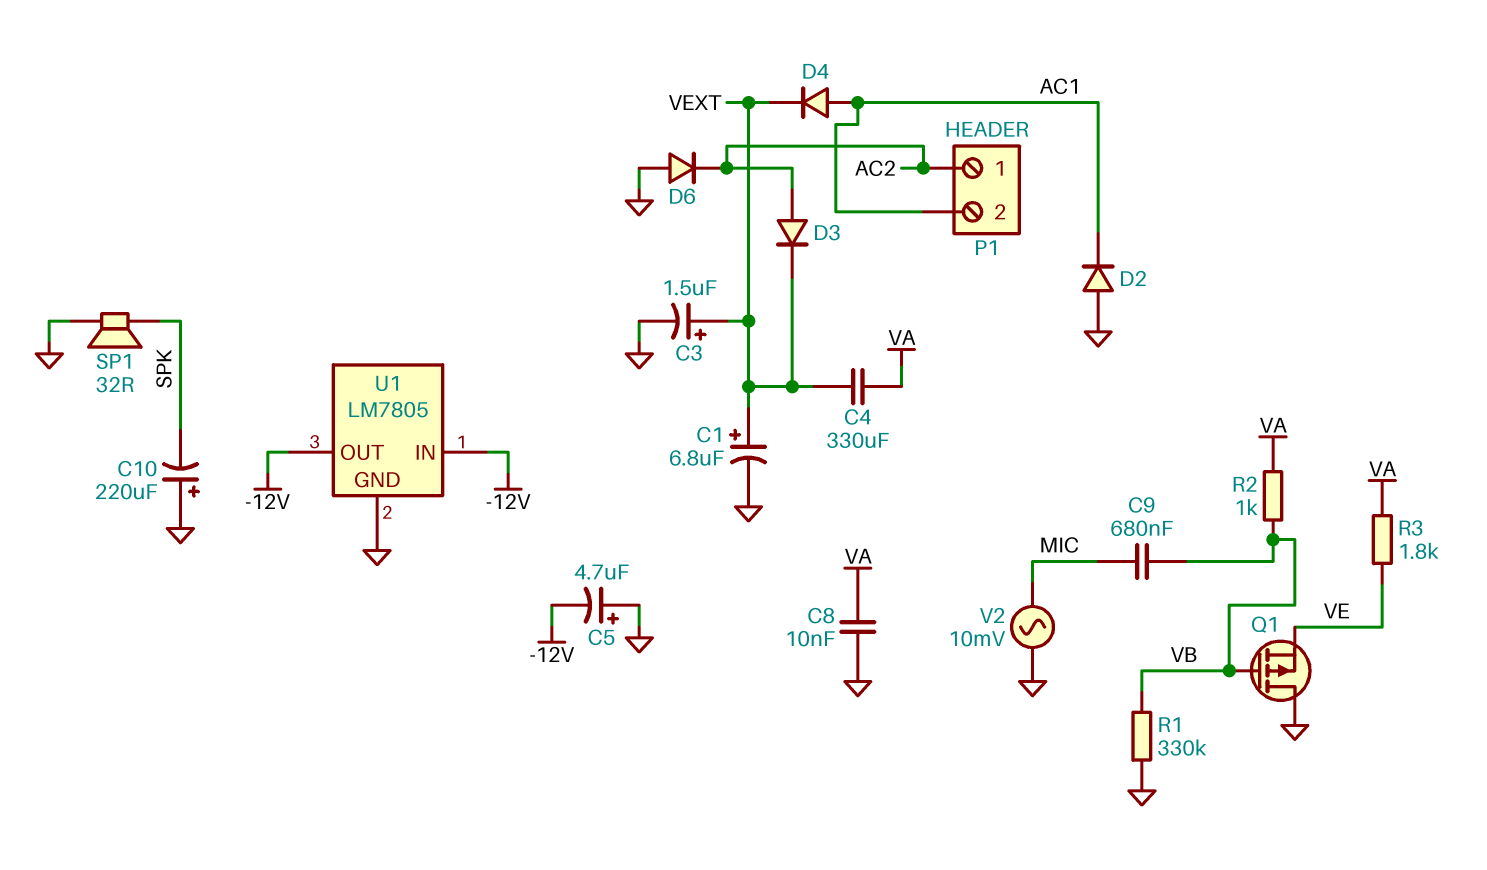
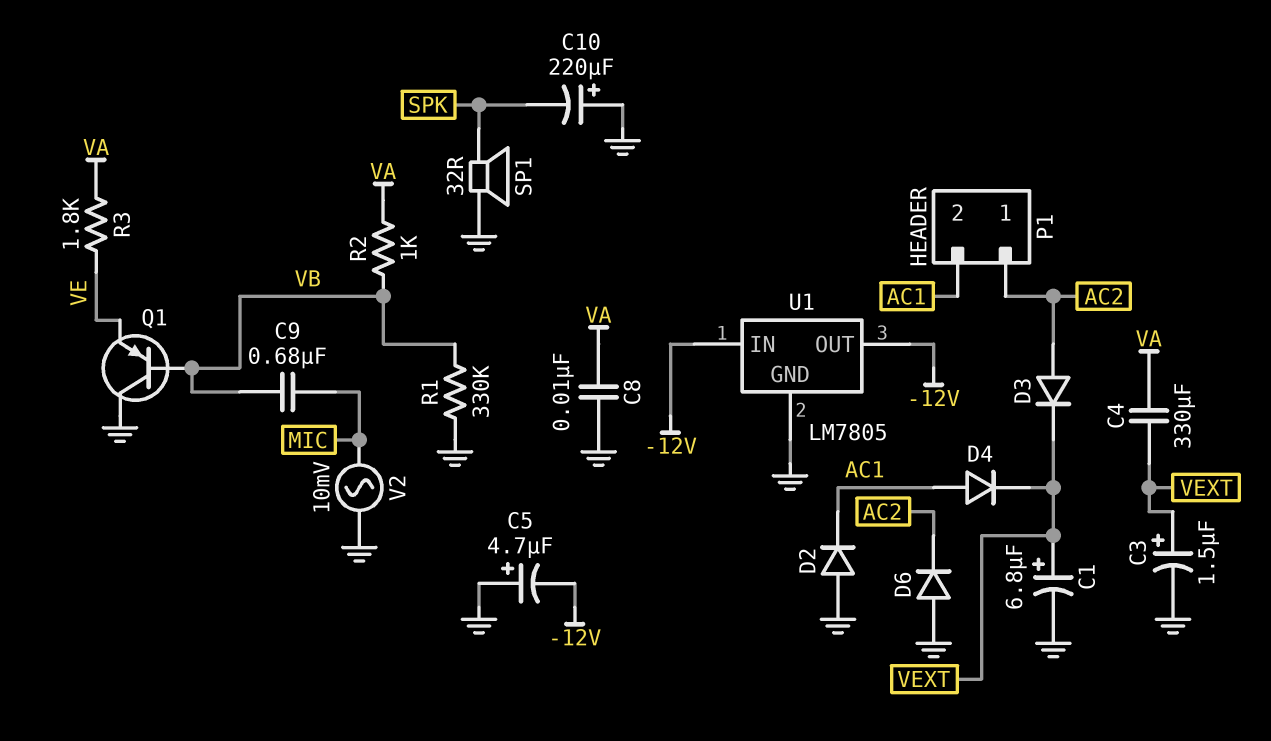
Q1: PMOS (G VB, D GND, S VE) -> PNP (B VB, C GND, E VE)

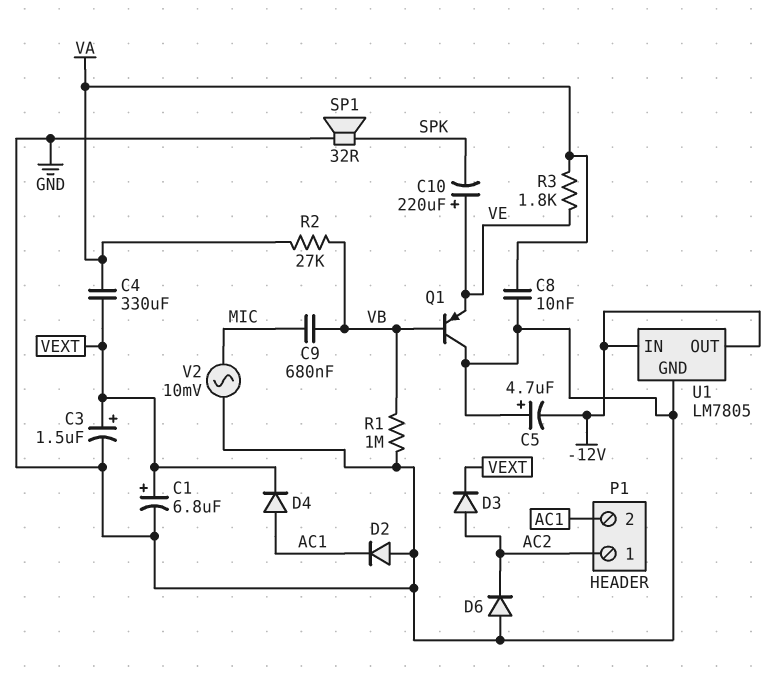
C10: 220uF (plus GND, minus SPK) -> 220uF (plus VE, minus SPK)
R1: 330k (GND, VB) -> 1M (GND, VB)
R2: 1k (VA, VB) -> 27k (VA, VB)

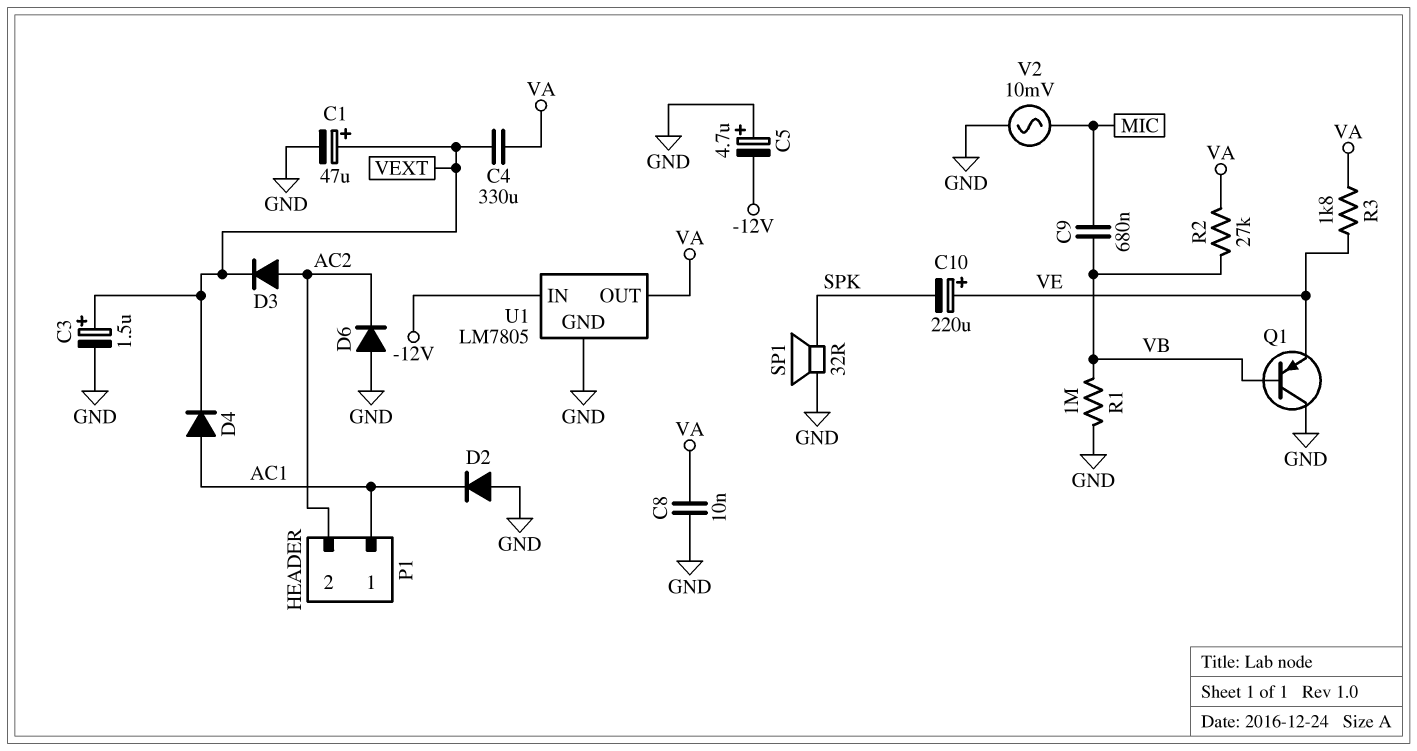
C1: 6.8uF (plus VEXT, minus GND) -> 47uF (plus VEXT, minus GND)
P1 pin 1: AC2 -> AC1
P1 pin 2: AC1 -> AC2
U1 pin OUT: -12V -> VA

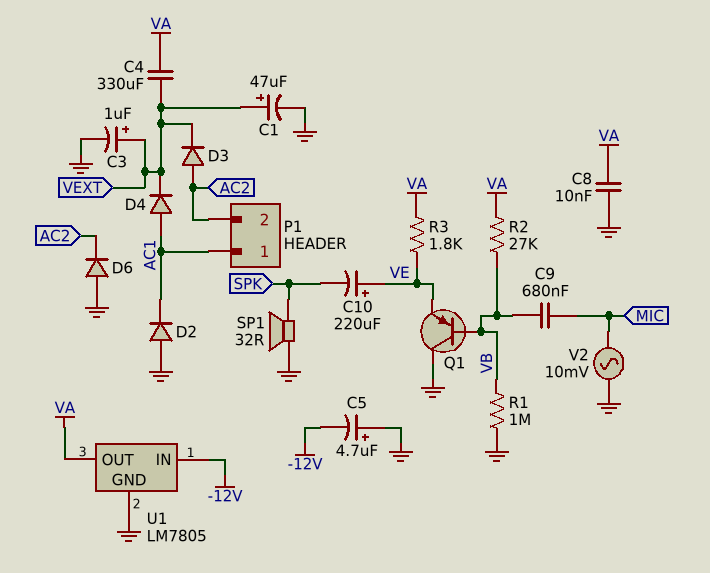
C3: 1.5uF (plus VEXT, minus GND) -> 1uF (plus VEXT, minus GND)

